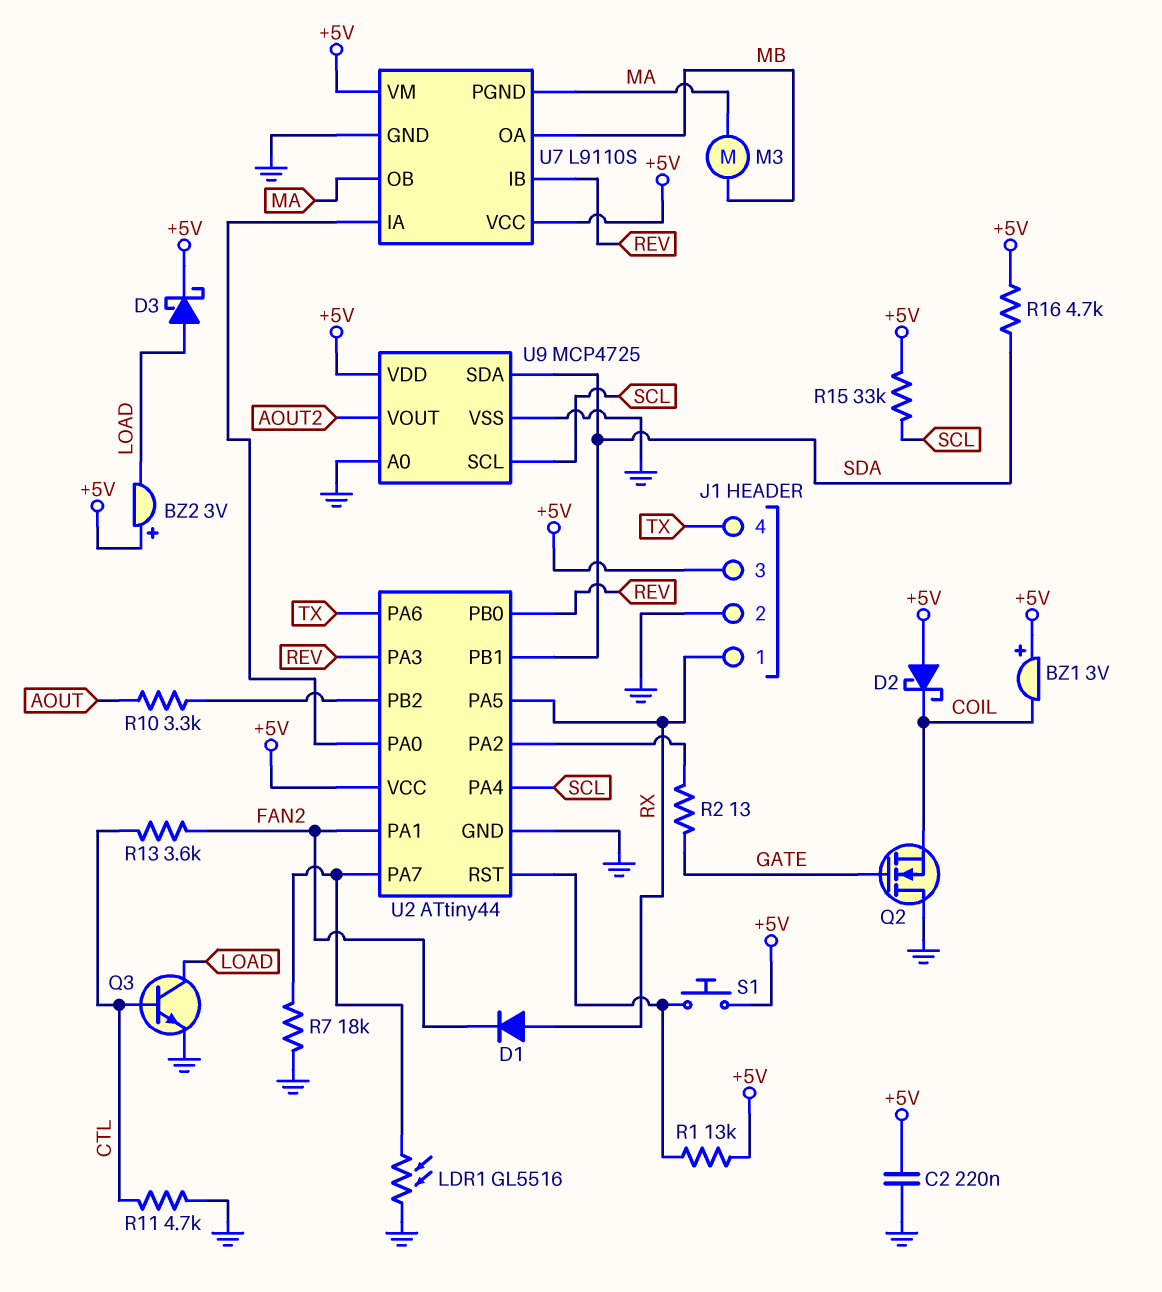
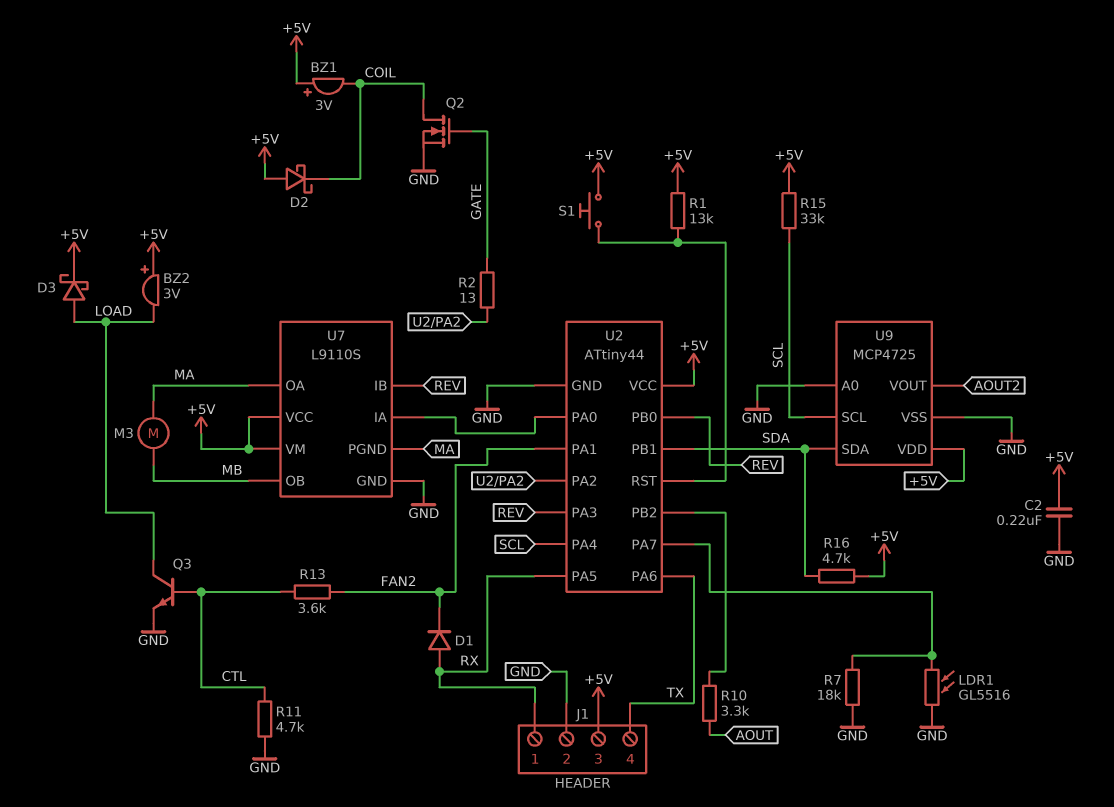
Q2: NMOS (G GATE, D GND, S COIL) -> NMOS (G GATE, D COIL, S GND)
U7 pin OA: MB -> MA
U7 pin OB: MA -> MB

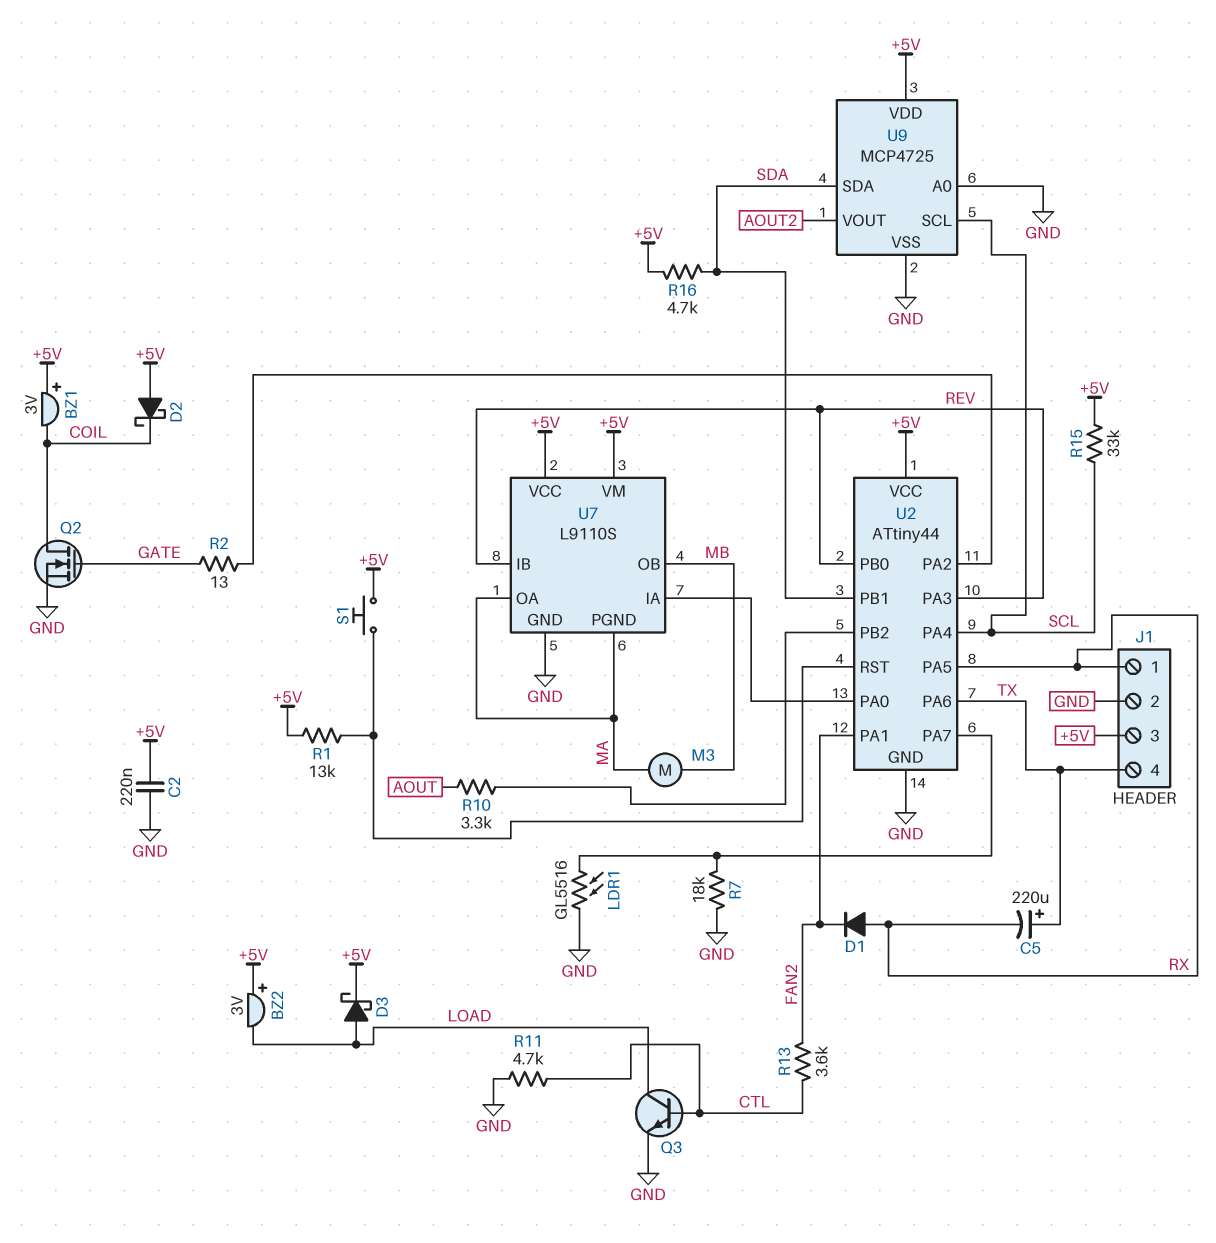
C5: none -> 220uF (plus TX, minus RX)

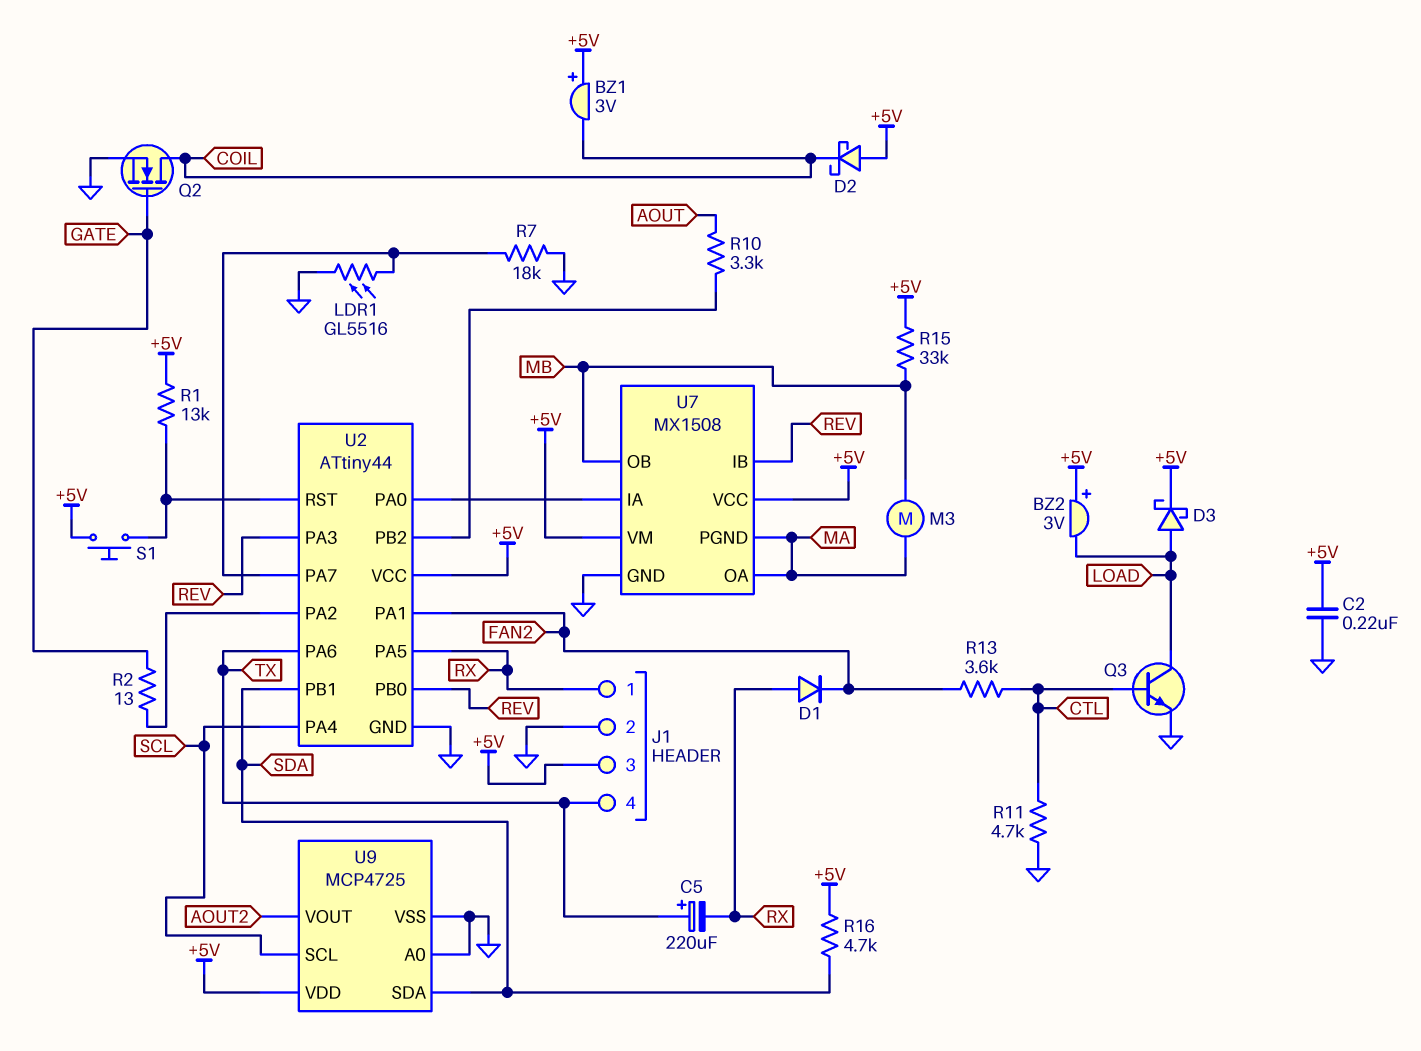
R15: 33k (+5V, SCL) -> 33k (+5V, MB)
U7: L9110S -> MX1508

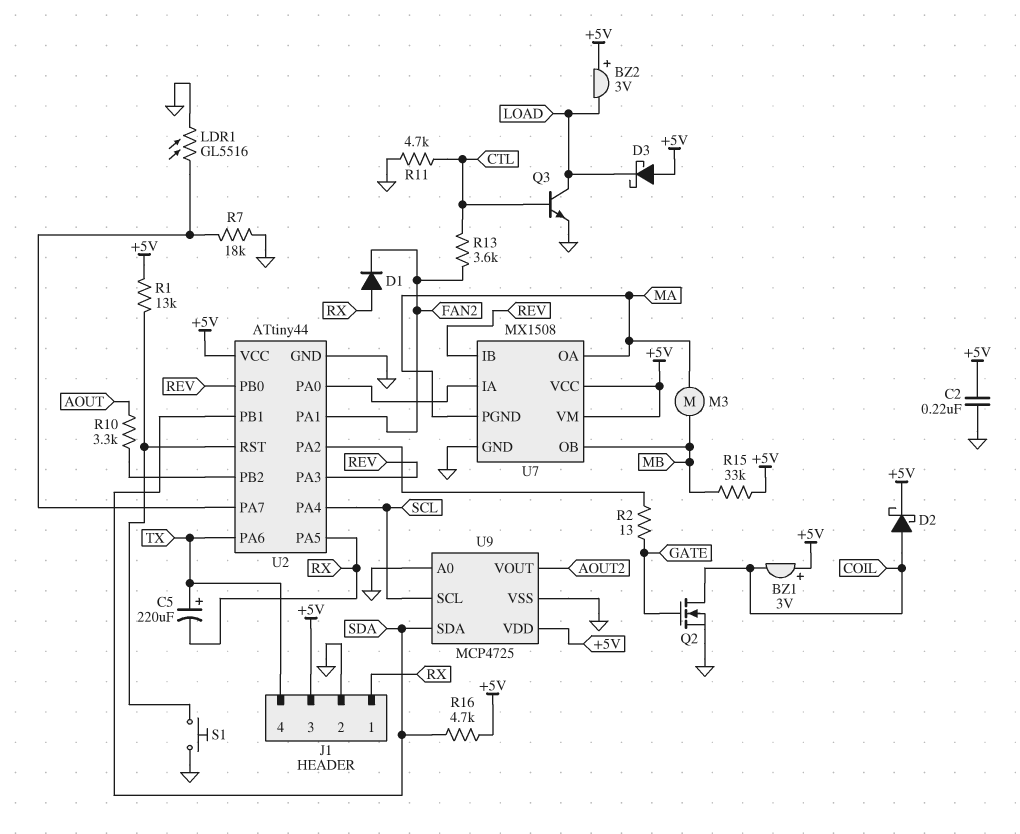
D2: schottky (A +5V, K COIL) -> schottky (A COIL, K +5V)
D3: schottky (A LOAD, K +5V) -> schottky (A +5V, K LOAD)
S1: button (+5V, U2/RST) -> button (GND, U2/RST)

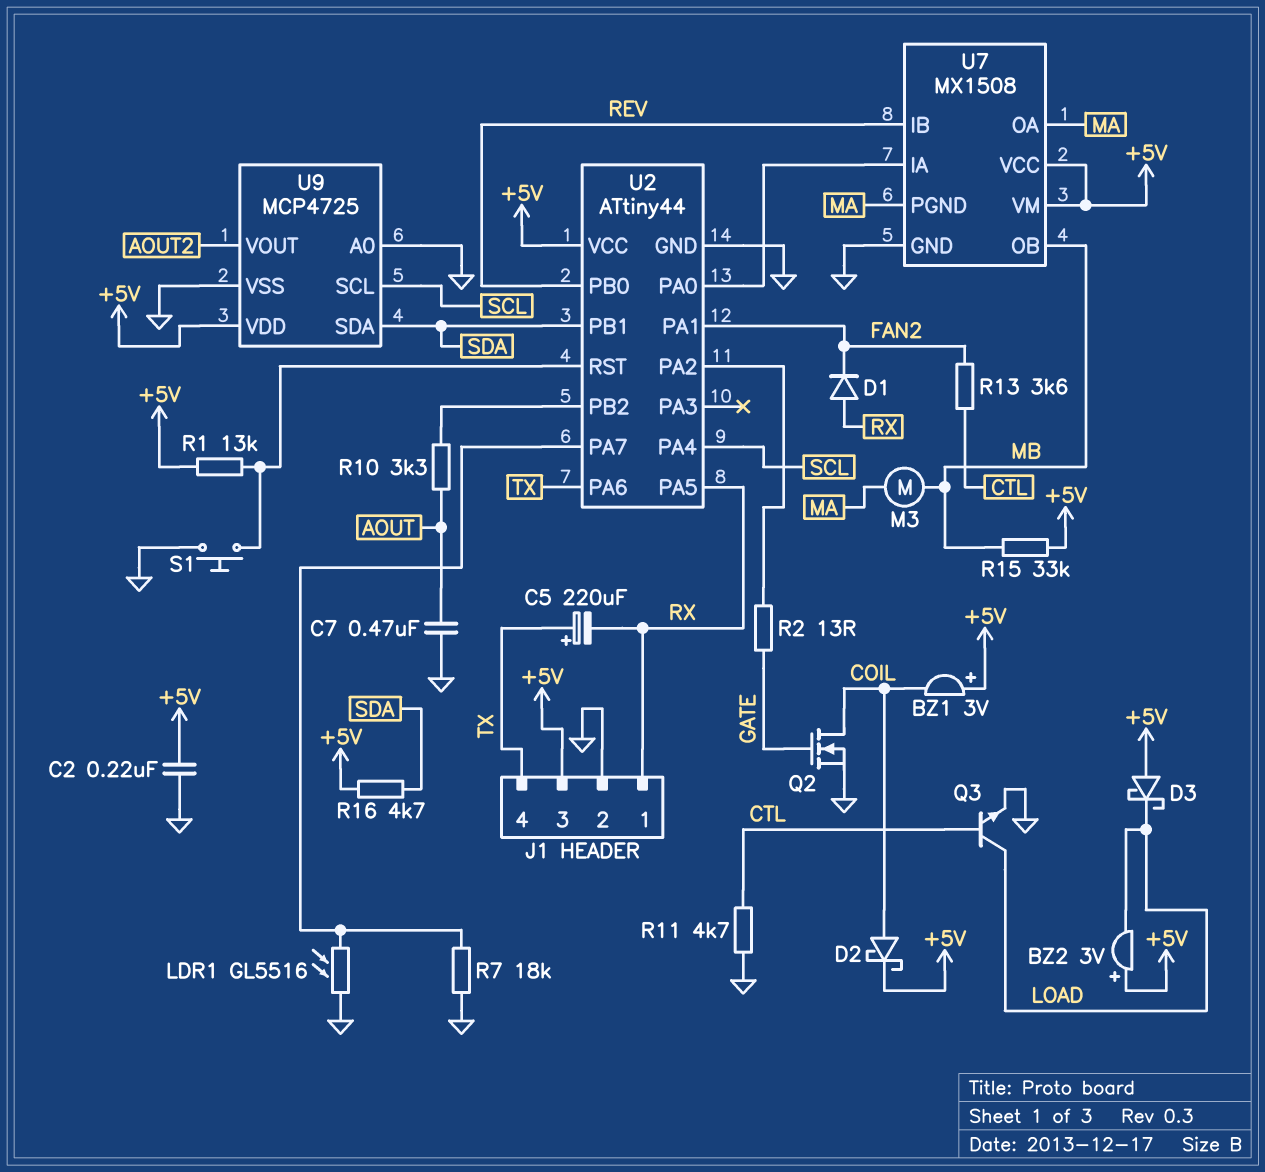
C7: none -> 470nF (AOUT, GND)
U2 pin PA3: REV -> none

